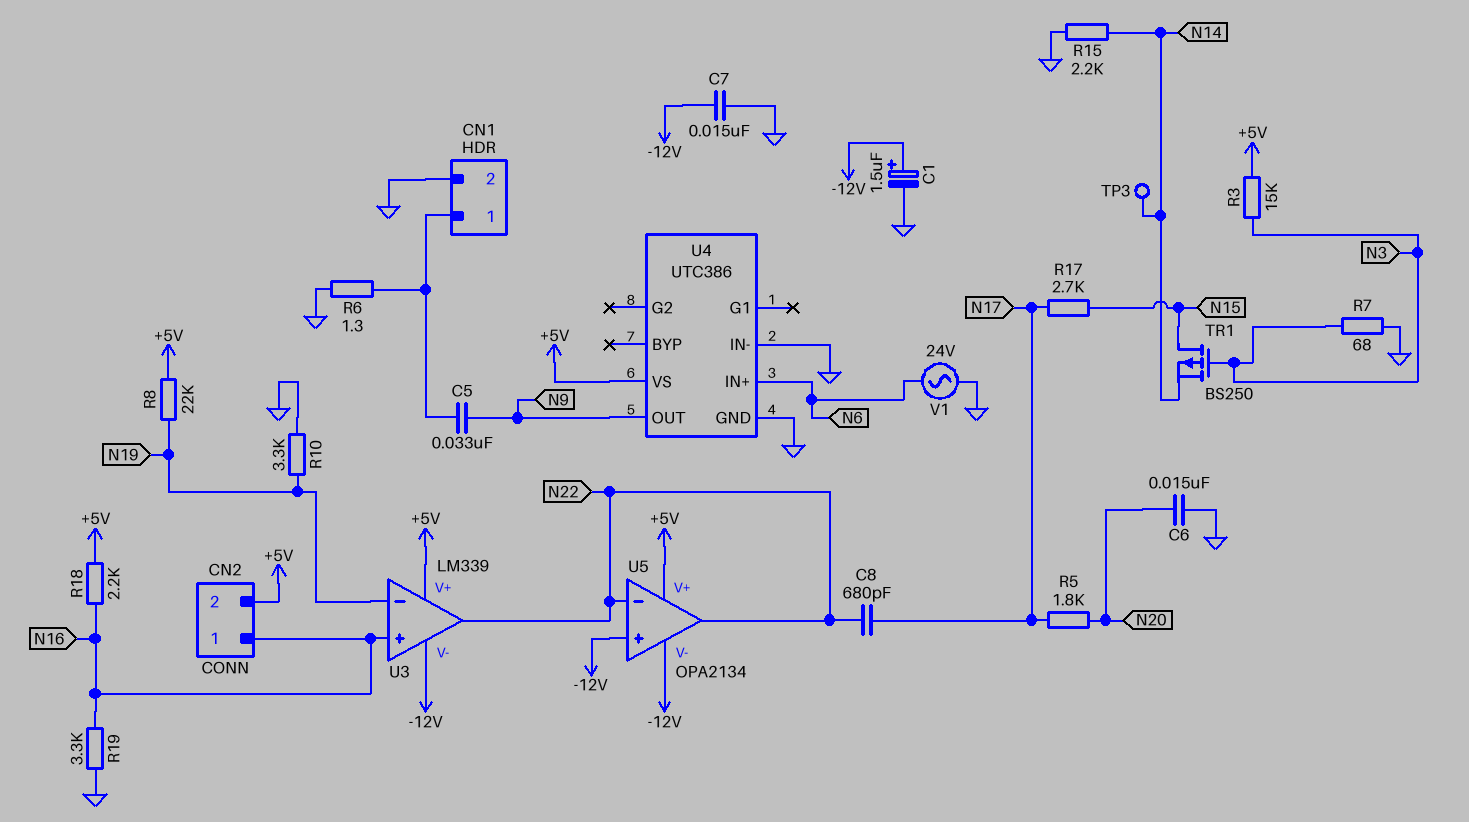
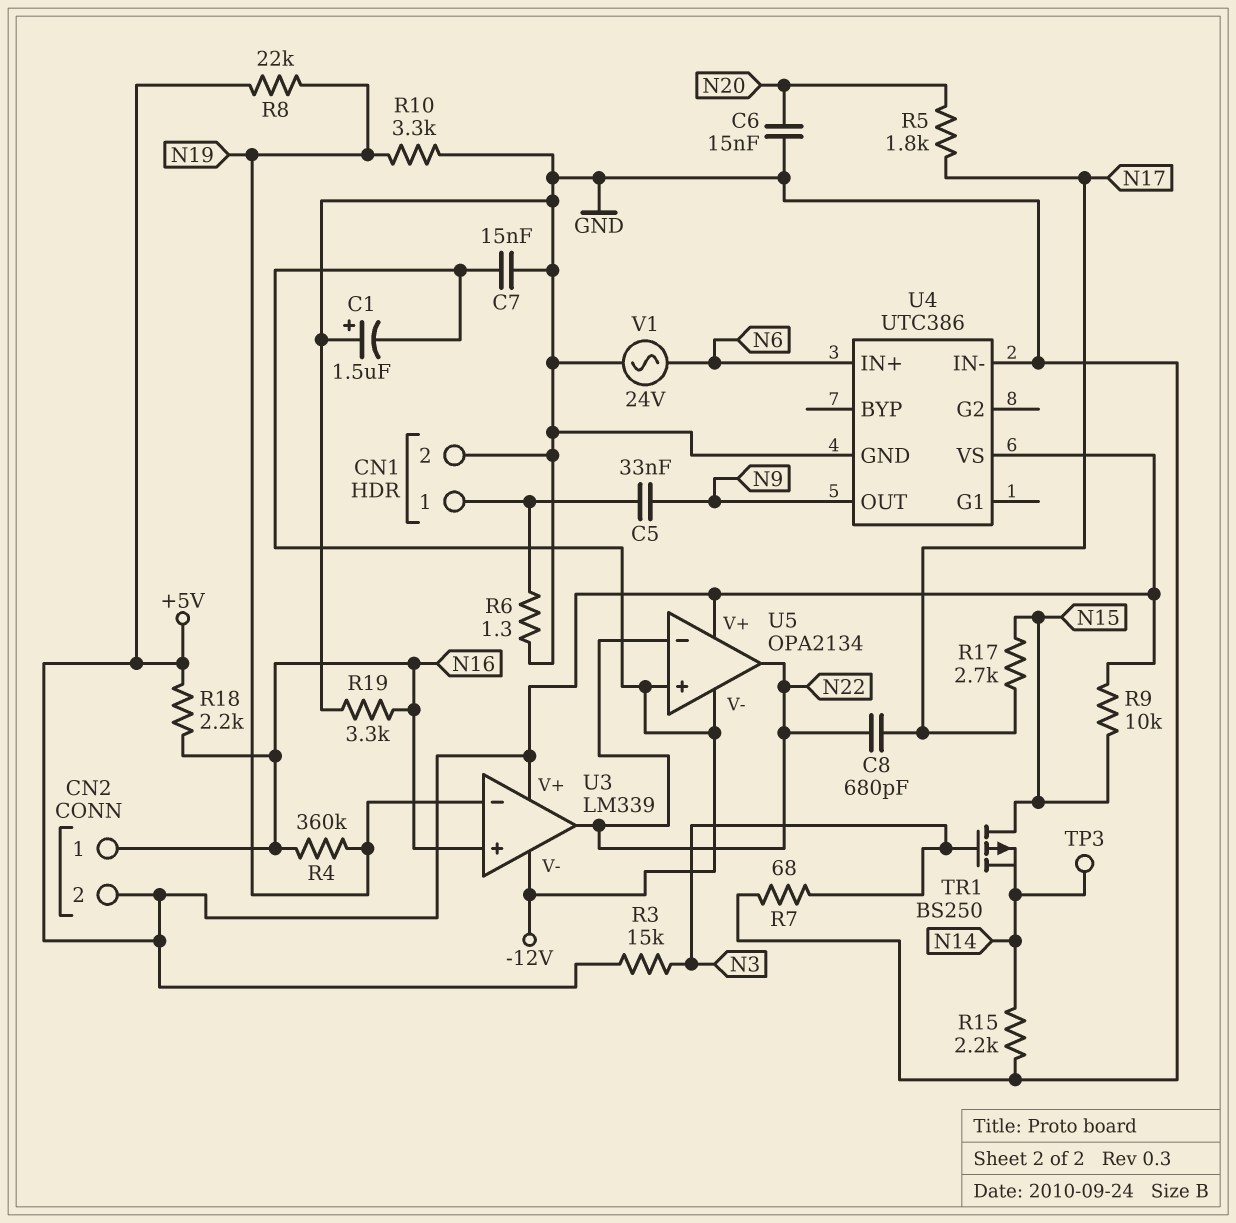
C1: 1.5uF (plus -12V, minus GND) -> 1.5uF (plus GND, minus -12V)
R4: none -> 360k (N16, N19)
R9: none -> 10k (+5V, N15)

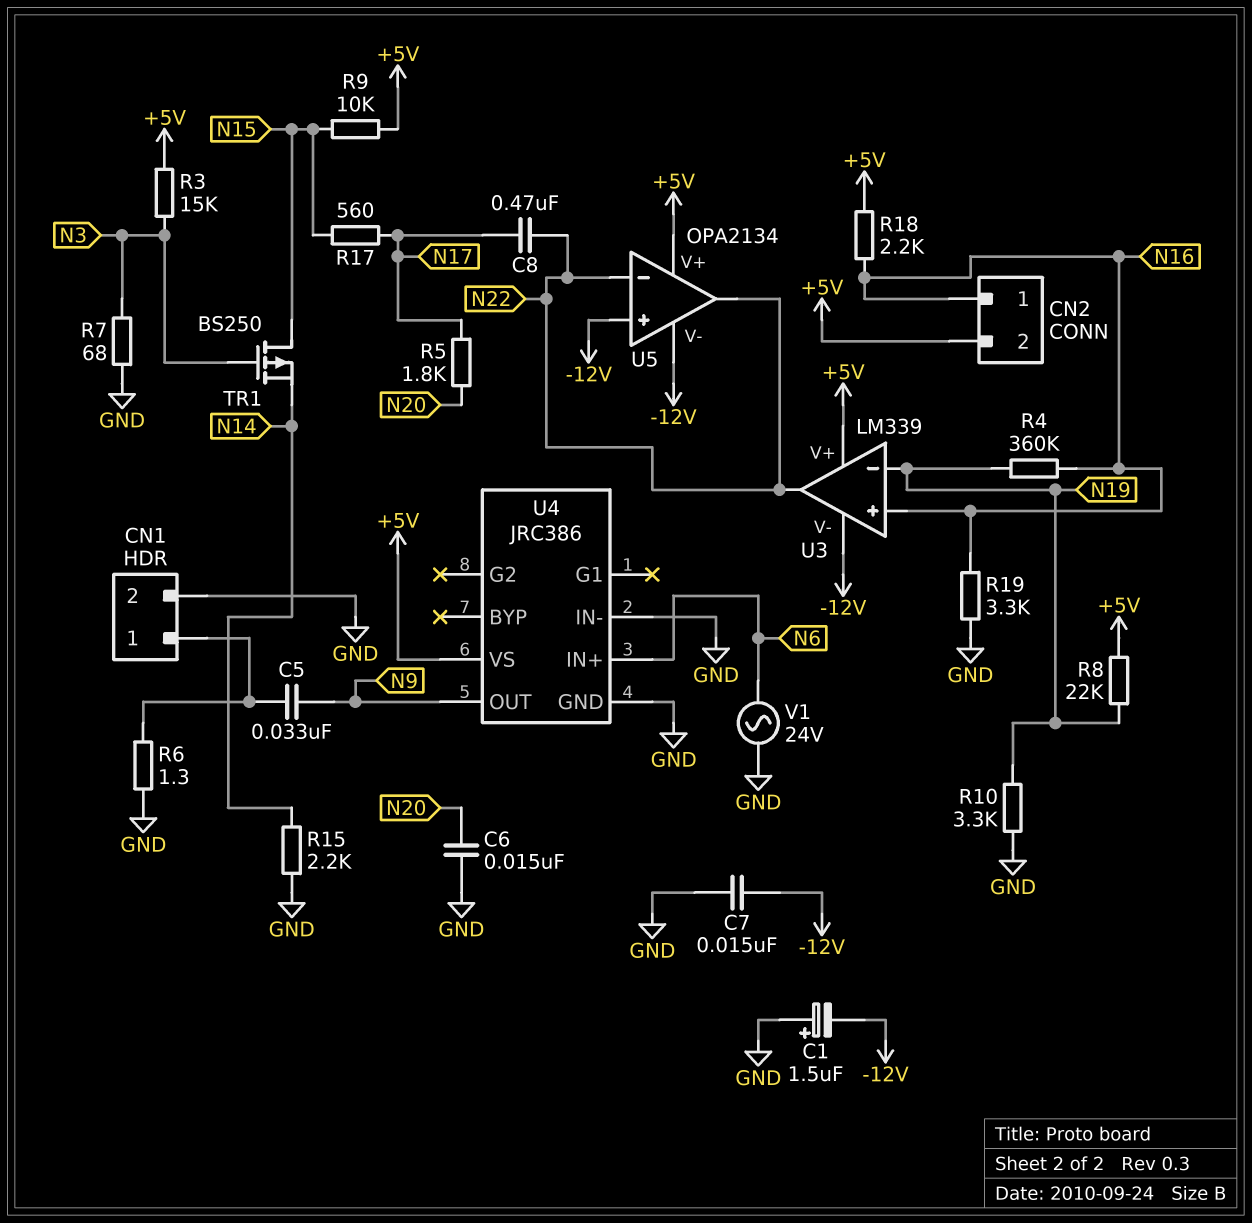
C8: 680pF (N17, N22) -> 470nF (N17, N22)
R17: 2.7k (N15, N17) -> 560 (N15, N17)
TP3: test point (N14) -> none
U4: UTC386 -> JRC386

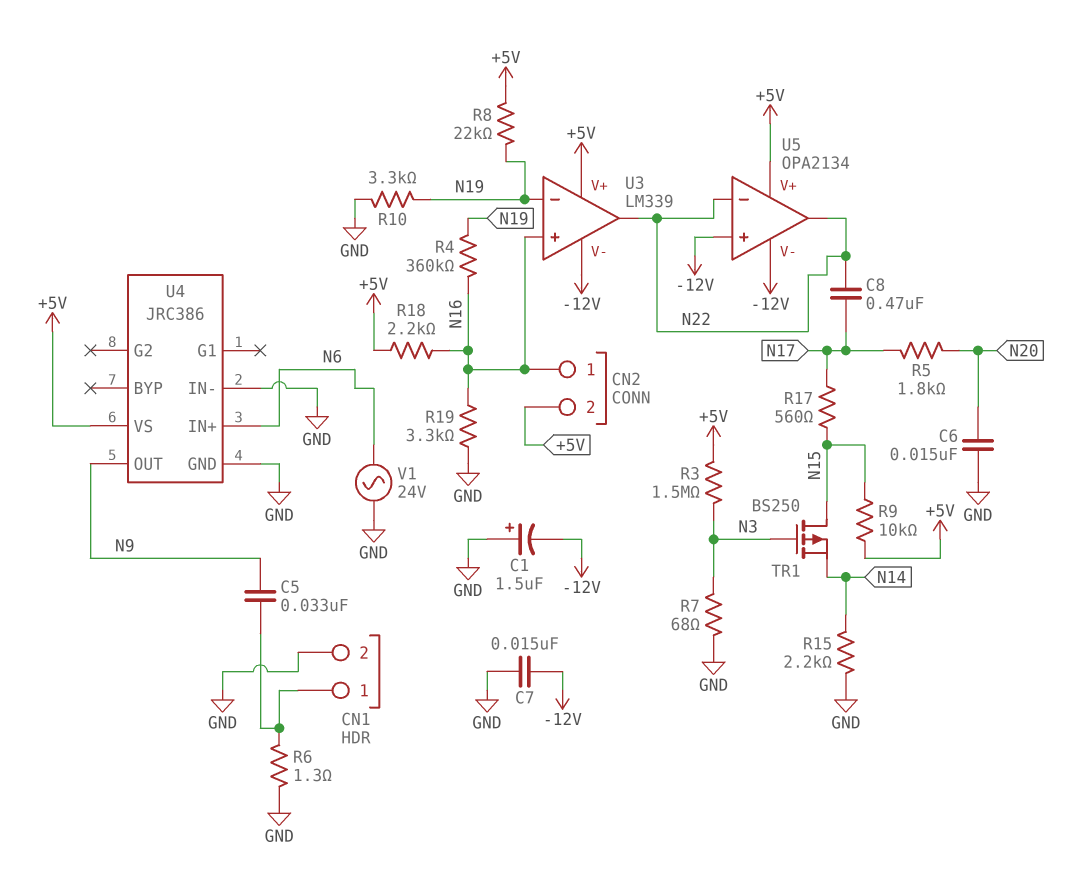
R3: 15k (+5V, N3) -> 1.5M (+5V, N3)

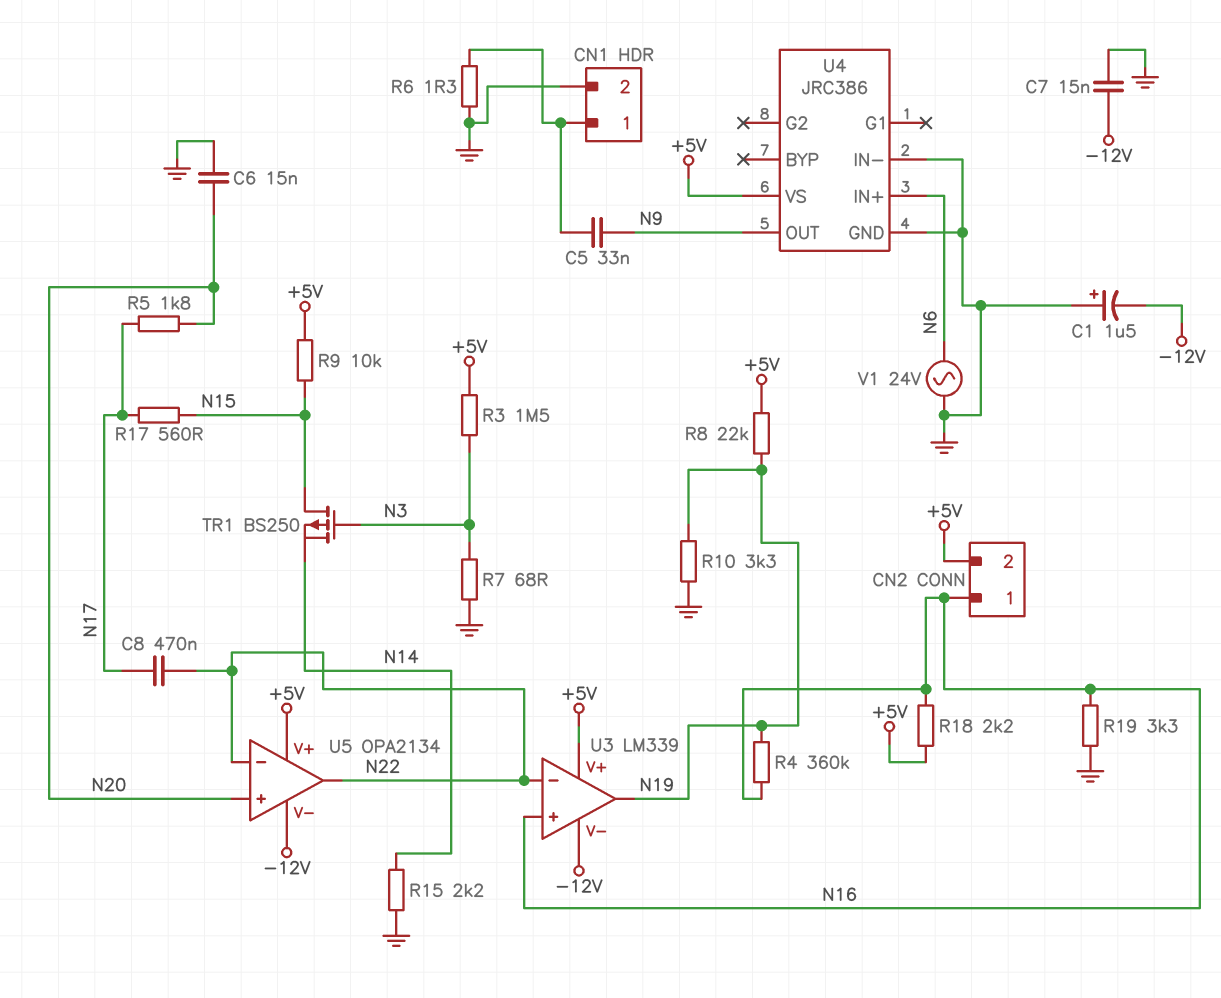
U3 pin in-: N19 -> N22
U3 pin out: N22 -> N19
U5 pin in+: -12V -> N20

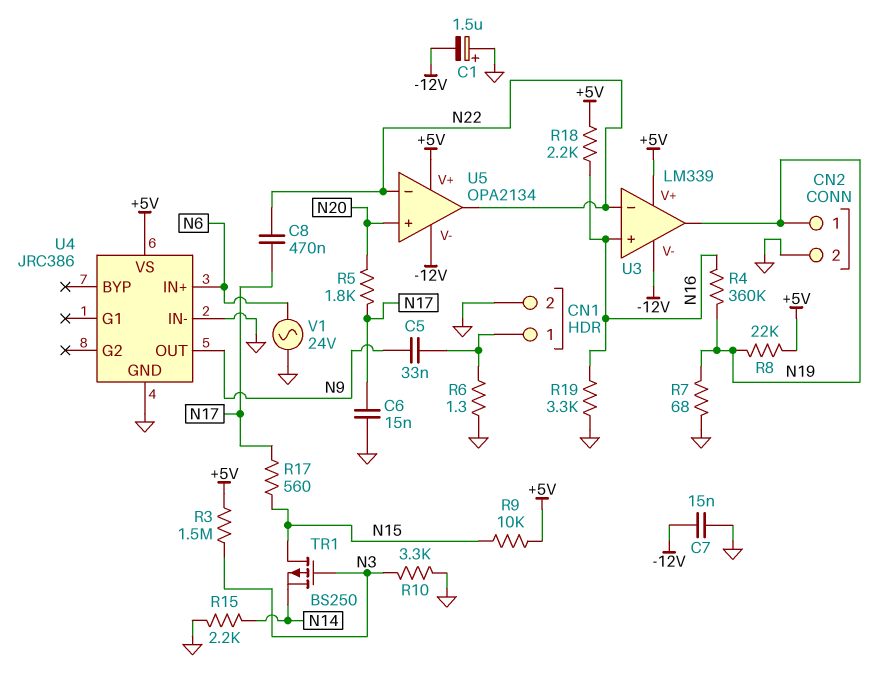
C6: 15nF (GND, N20) -> 15nF (GND, N17)
CN2 pin 1: N16 -> N19
CN2 pin 2: +5V -> GND
R7: 68 (GND, N3) -> 68 (GND, N19)
R10: 3.3k (GND, N19) -> 3.3k (GND, N3)

